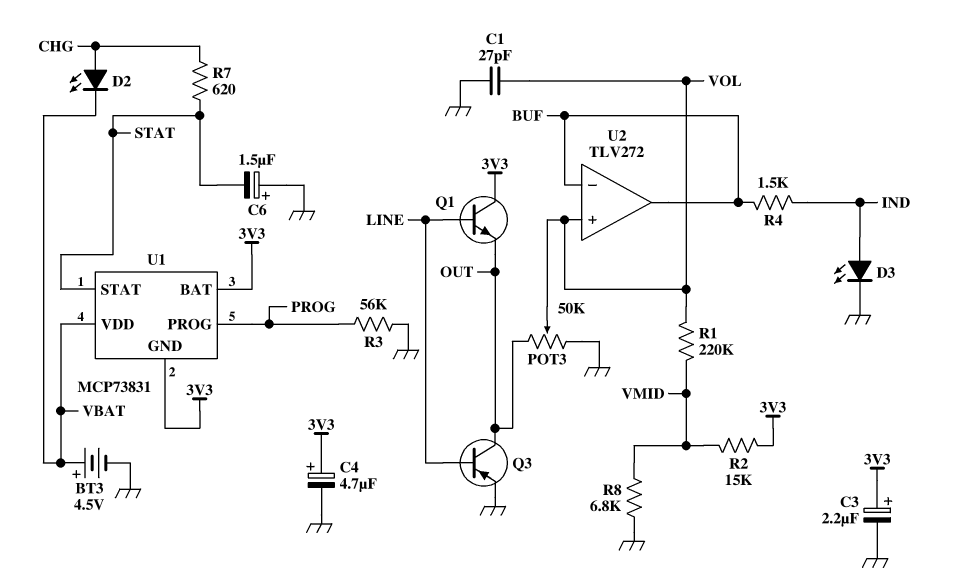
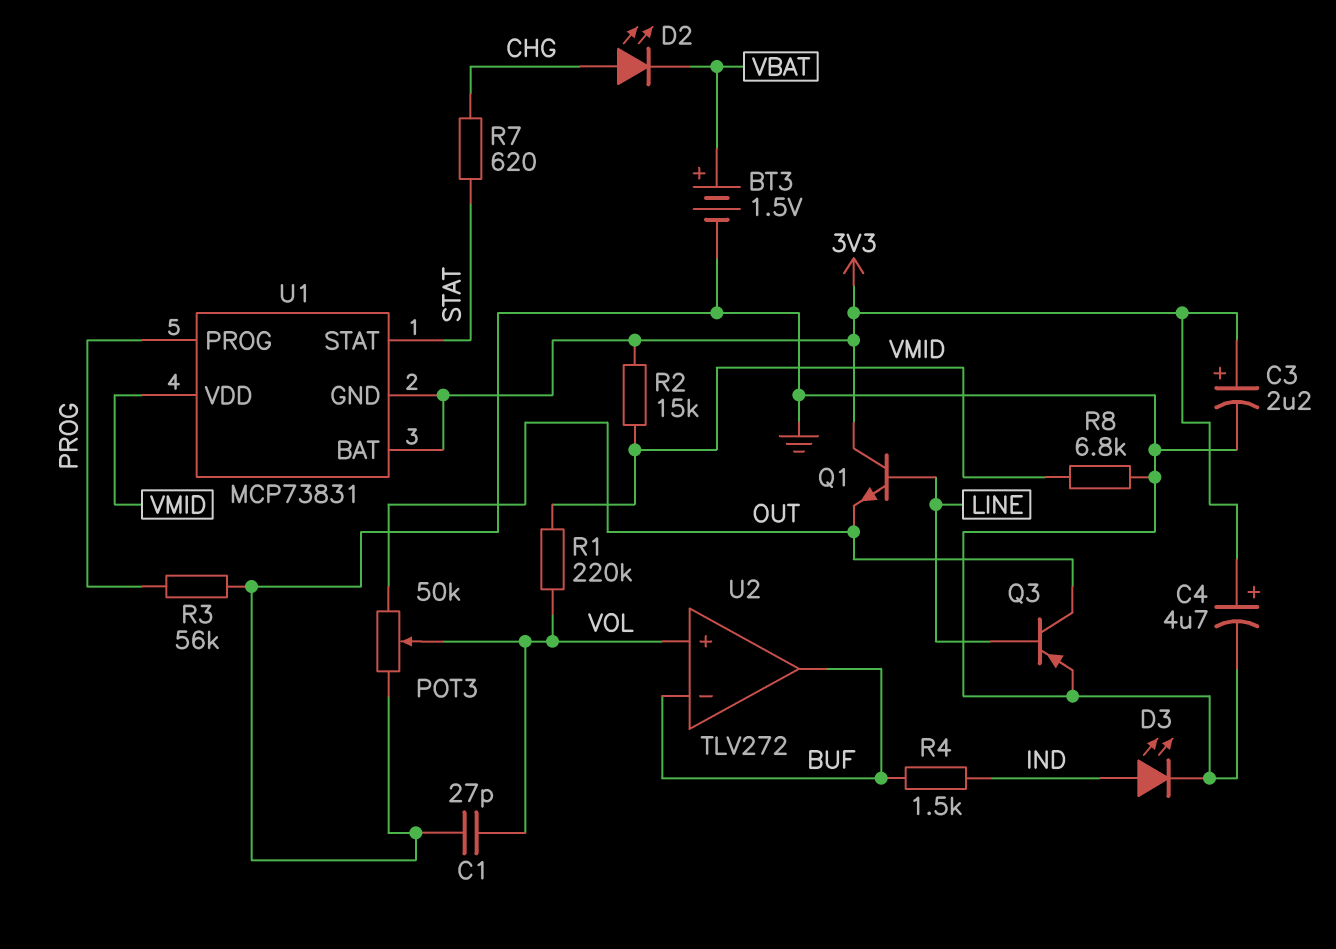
BT3: 4.5V (plus VBAT, minus GND) -> 1.5V (plus VBAT, minus GND)
C6: 1.5uF (plus GND, minus STAT) -> none
U1 pin VDD: VBAT -> VMID

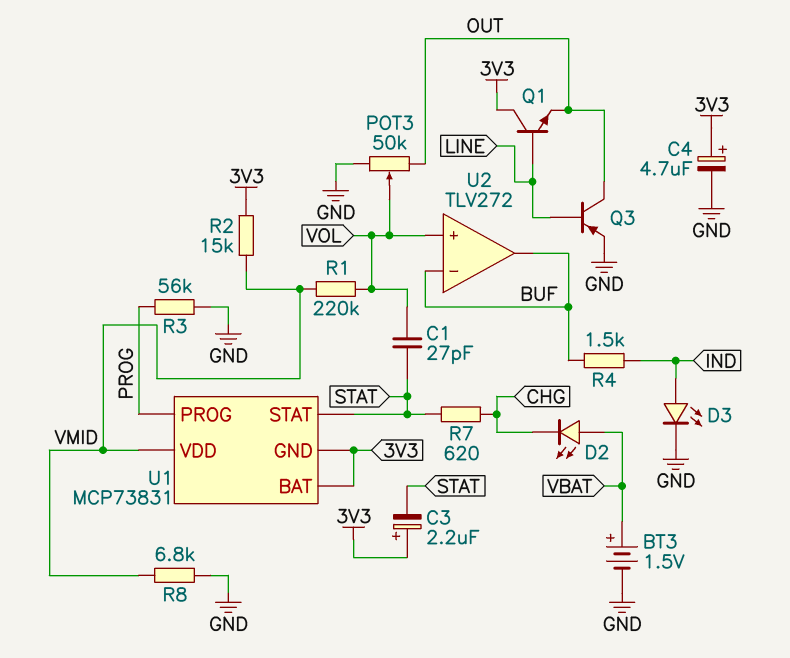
C1: 27pF (GND, VOL) -> 27pF (STAT, VOL)
C3: 2.2uF (plus 3V3, minus GND) -> 2.2uF (plus 3V3, minus STAT)
D2: LED (A CHG, K VBAT) -> LED (A VBAT, K CHG)

